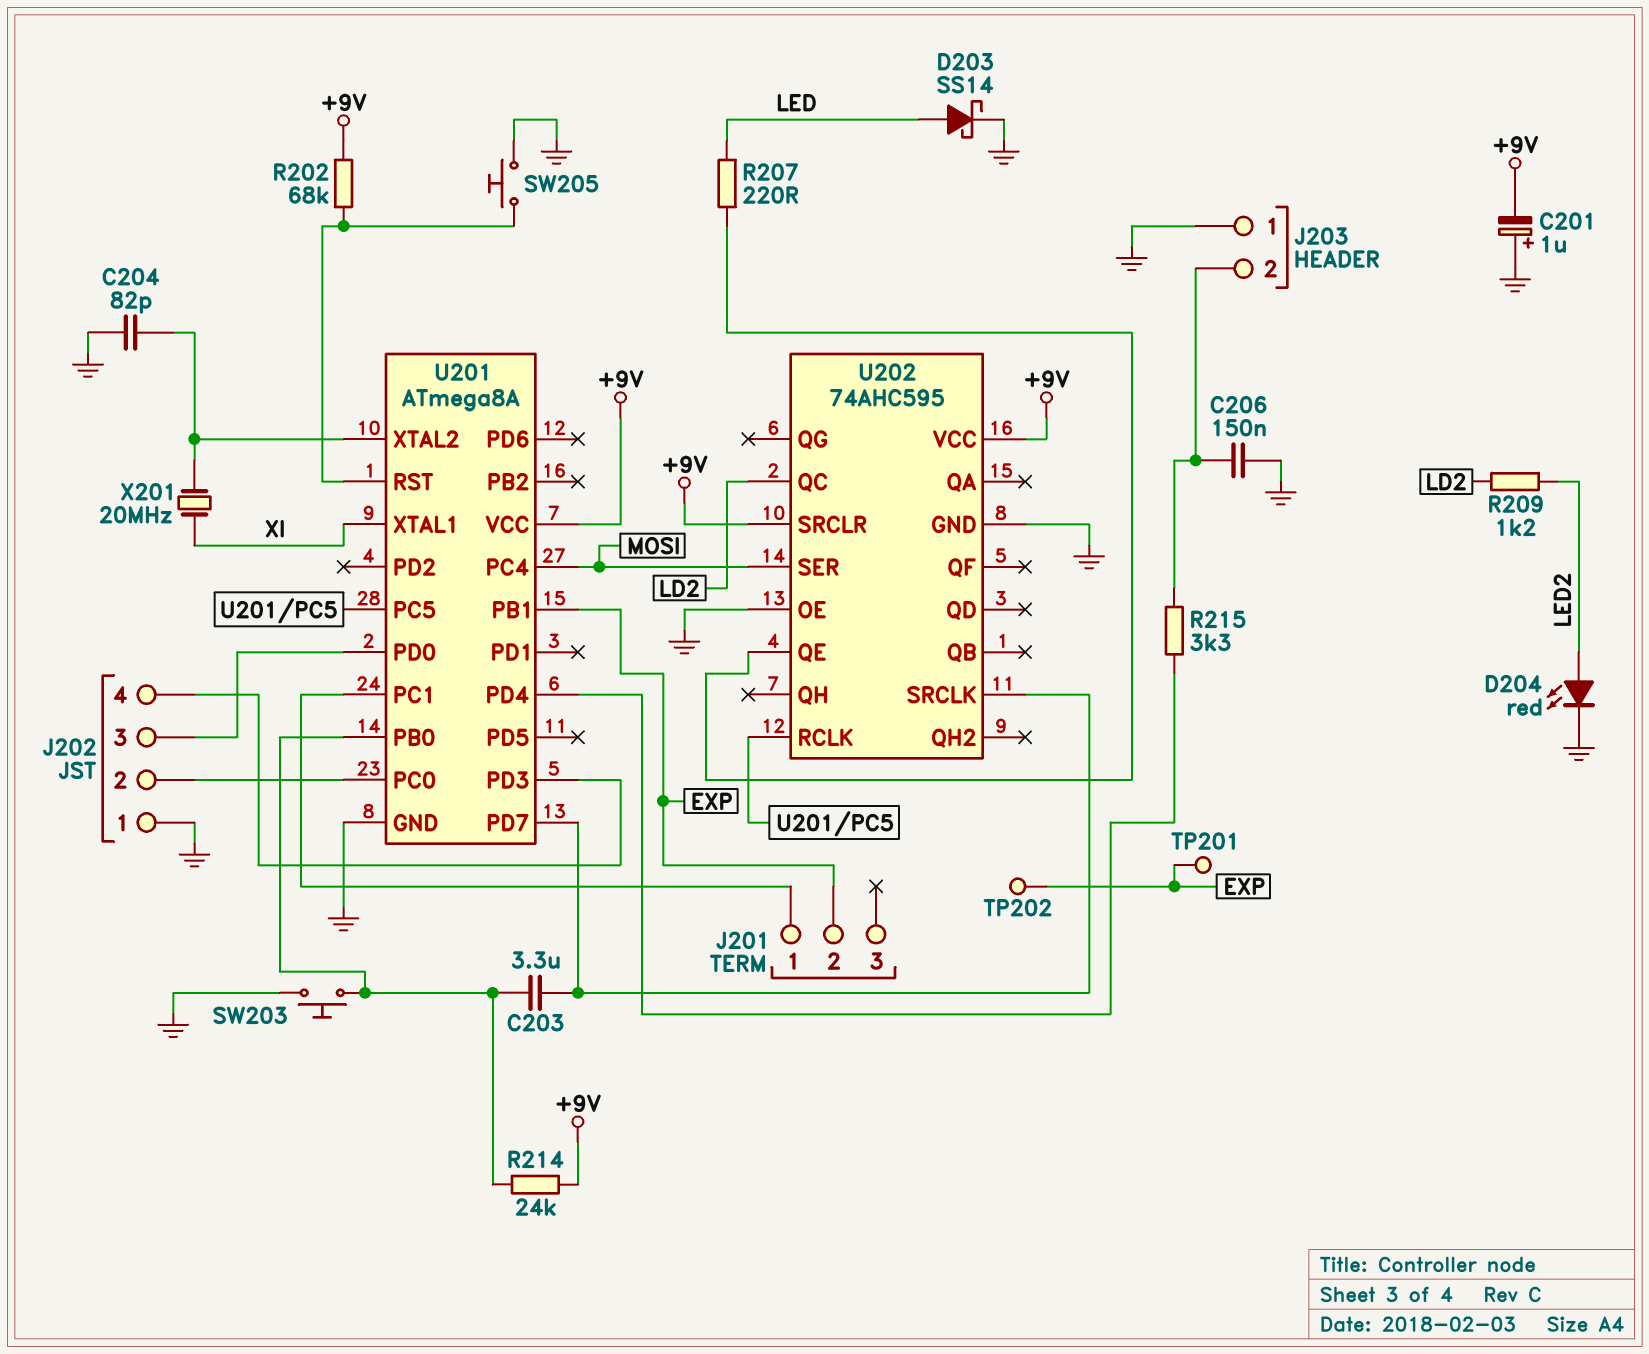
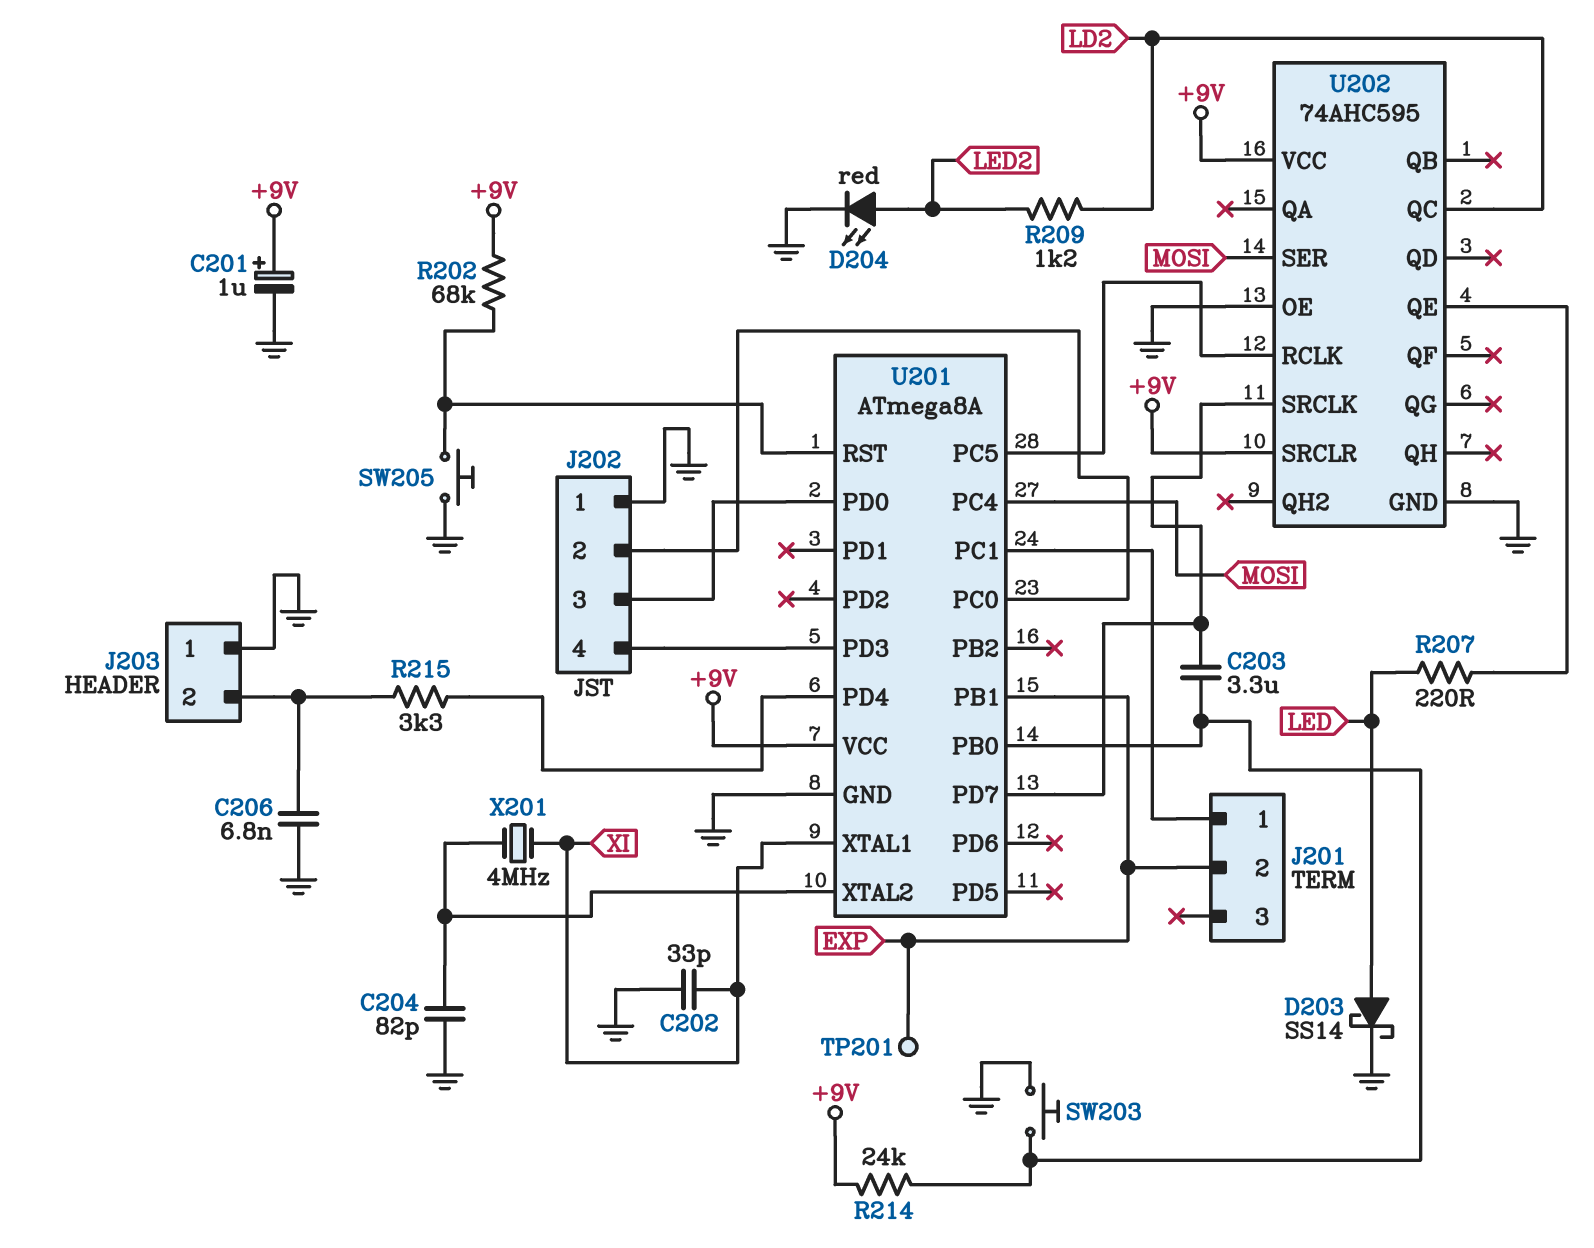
C201: 1uF (plus GND, minus +9V) -> 1uF (plus +9V, minus GND)
C202: none -> 33pF (GND, XI)
C206: 150nF (GND, J203/2) -> 6.8nF (GND, J203/2)
TP202: test point (EXP) -> none
X201: 20MHz (U201/XTAL2, XI) -> 4MHz (U201/XTAL2, XI)

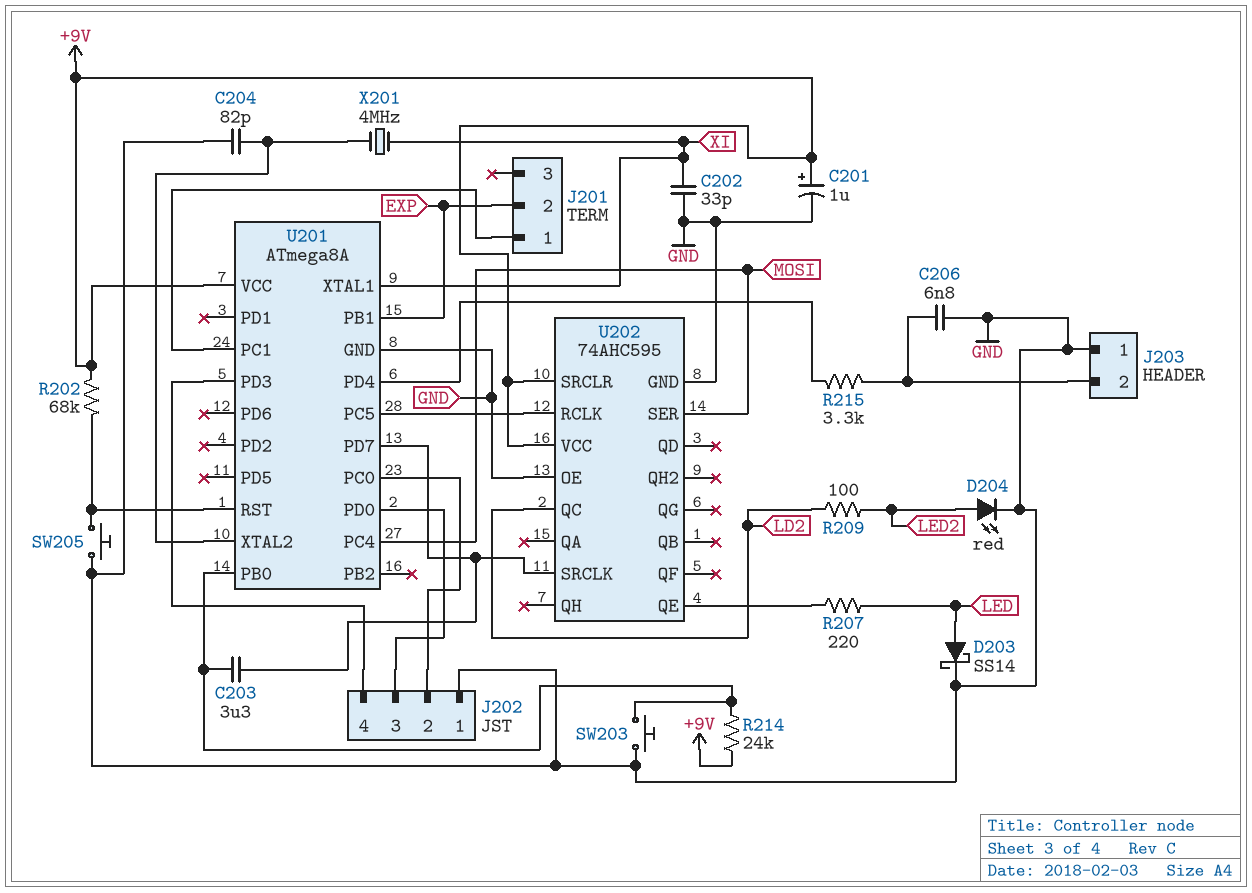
R209: 1.2k (LD2, LED2) -> 100 (LD2, LED2)
TP201: test point (EXP) -> none

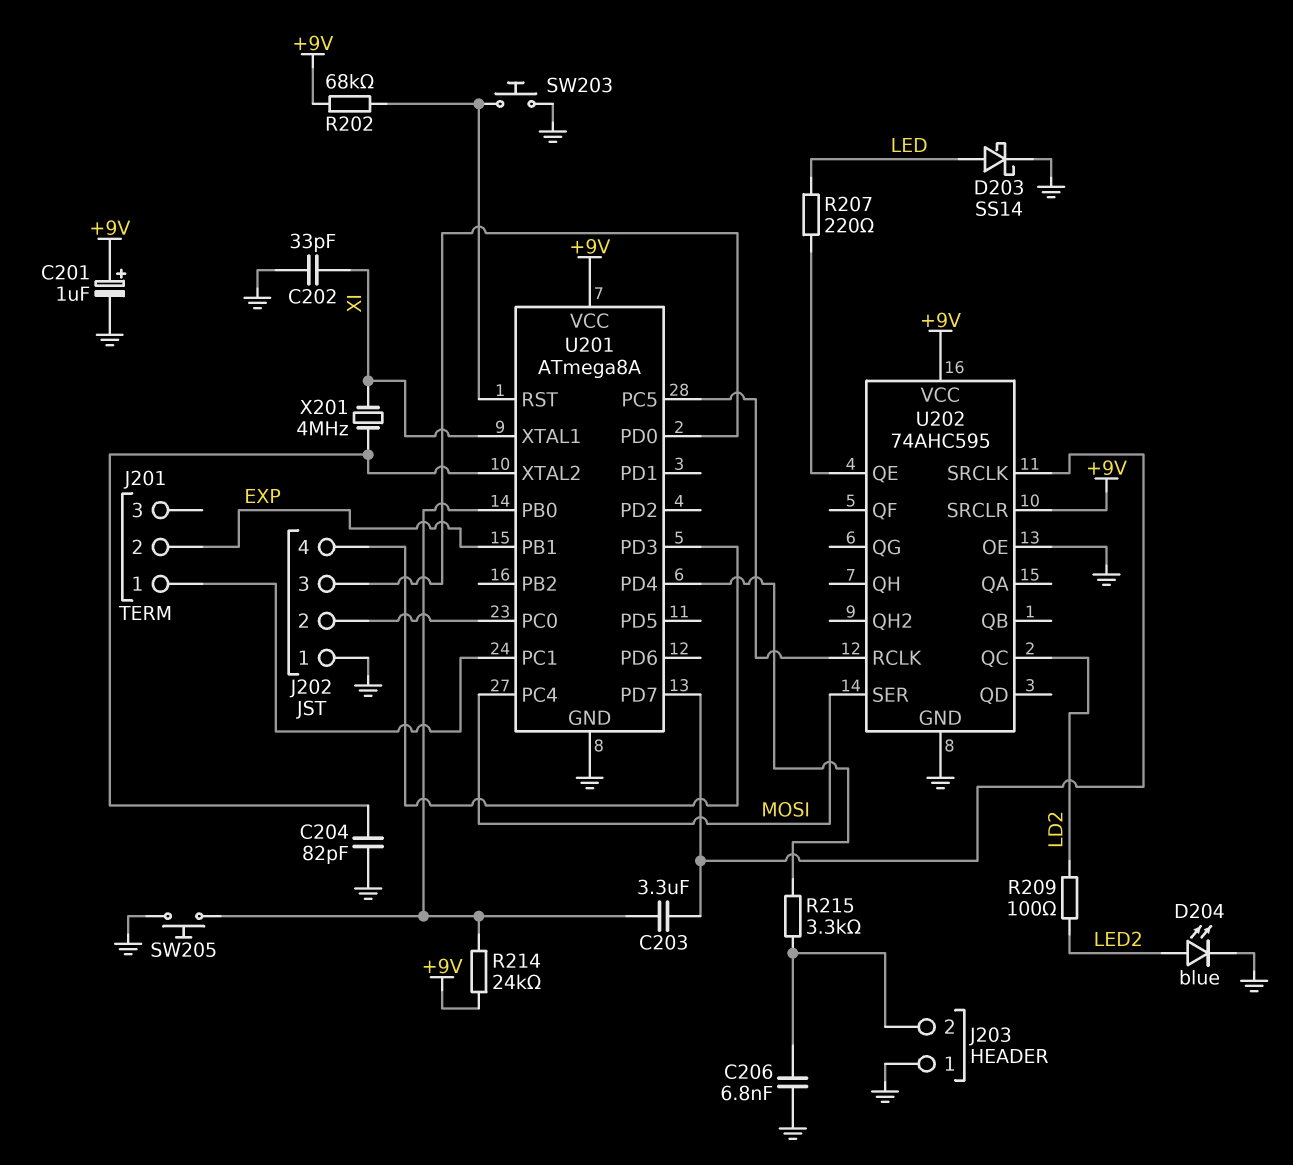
D204: LED red (A LED2, K GND) -> LED blue (A LED2, K GND)
SW203: button (GND, U201/PB0) -> button (GND, U201/RST)
SW205: button (GND, U201/RST) -> button (GND, U201/PB0)

